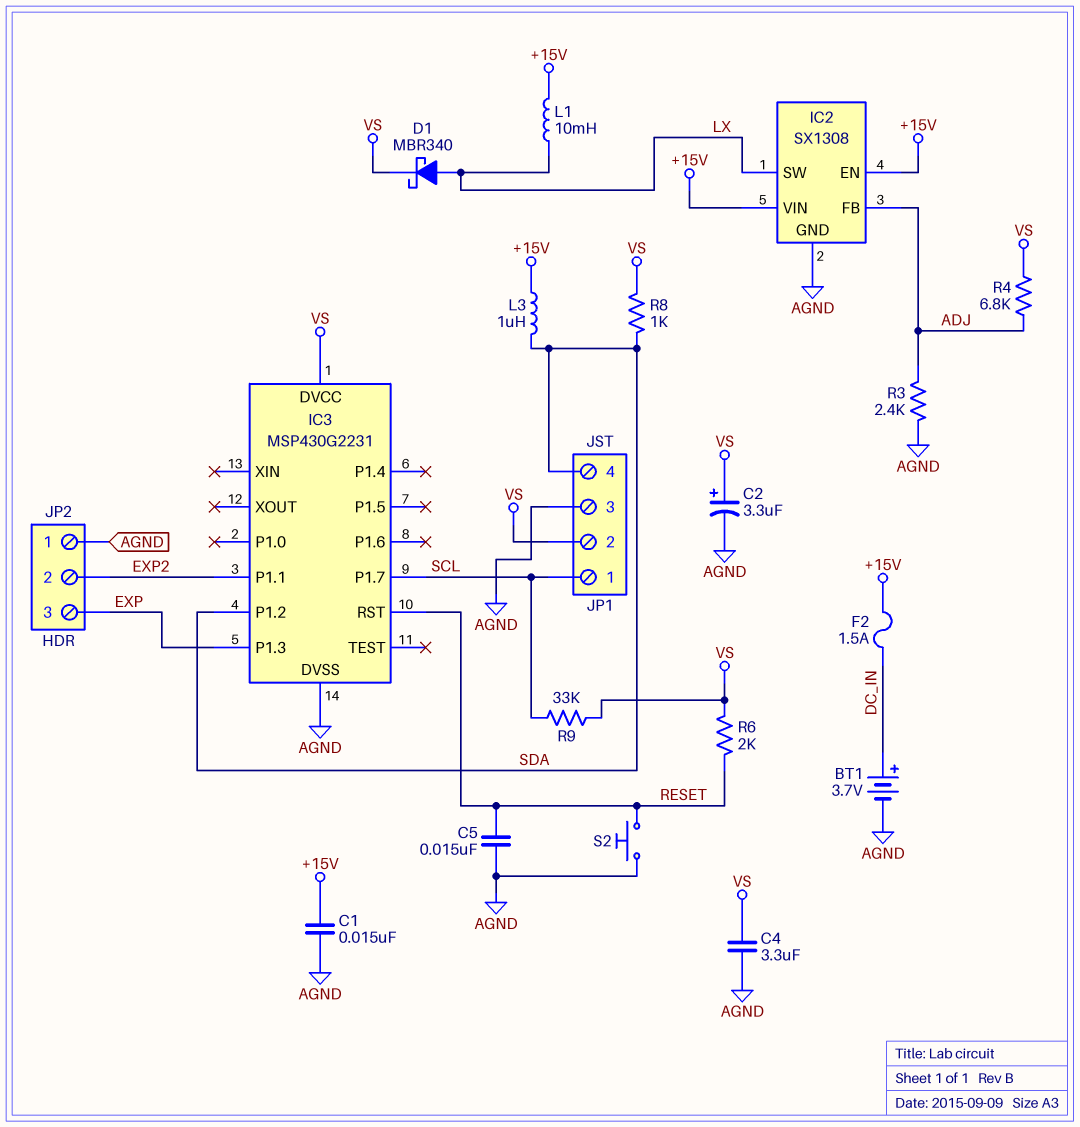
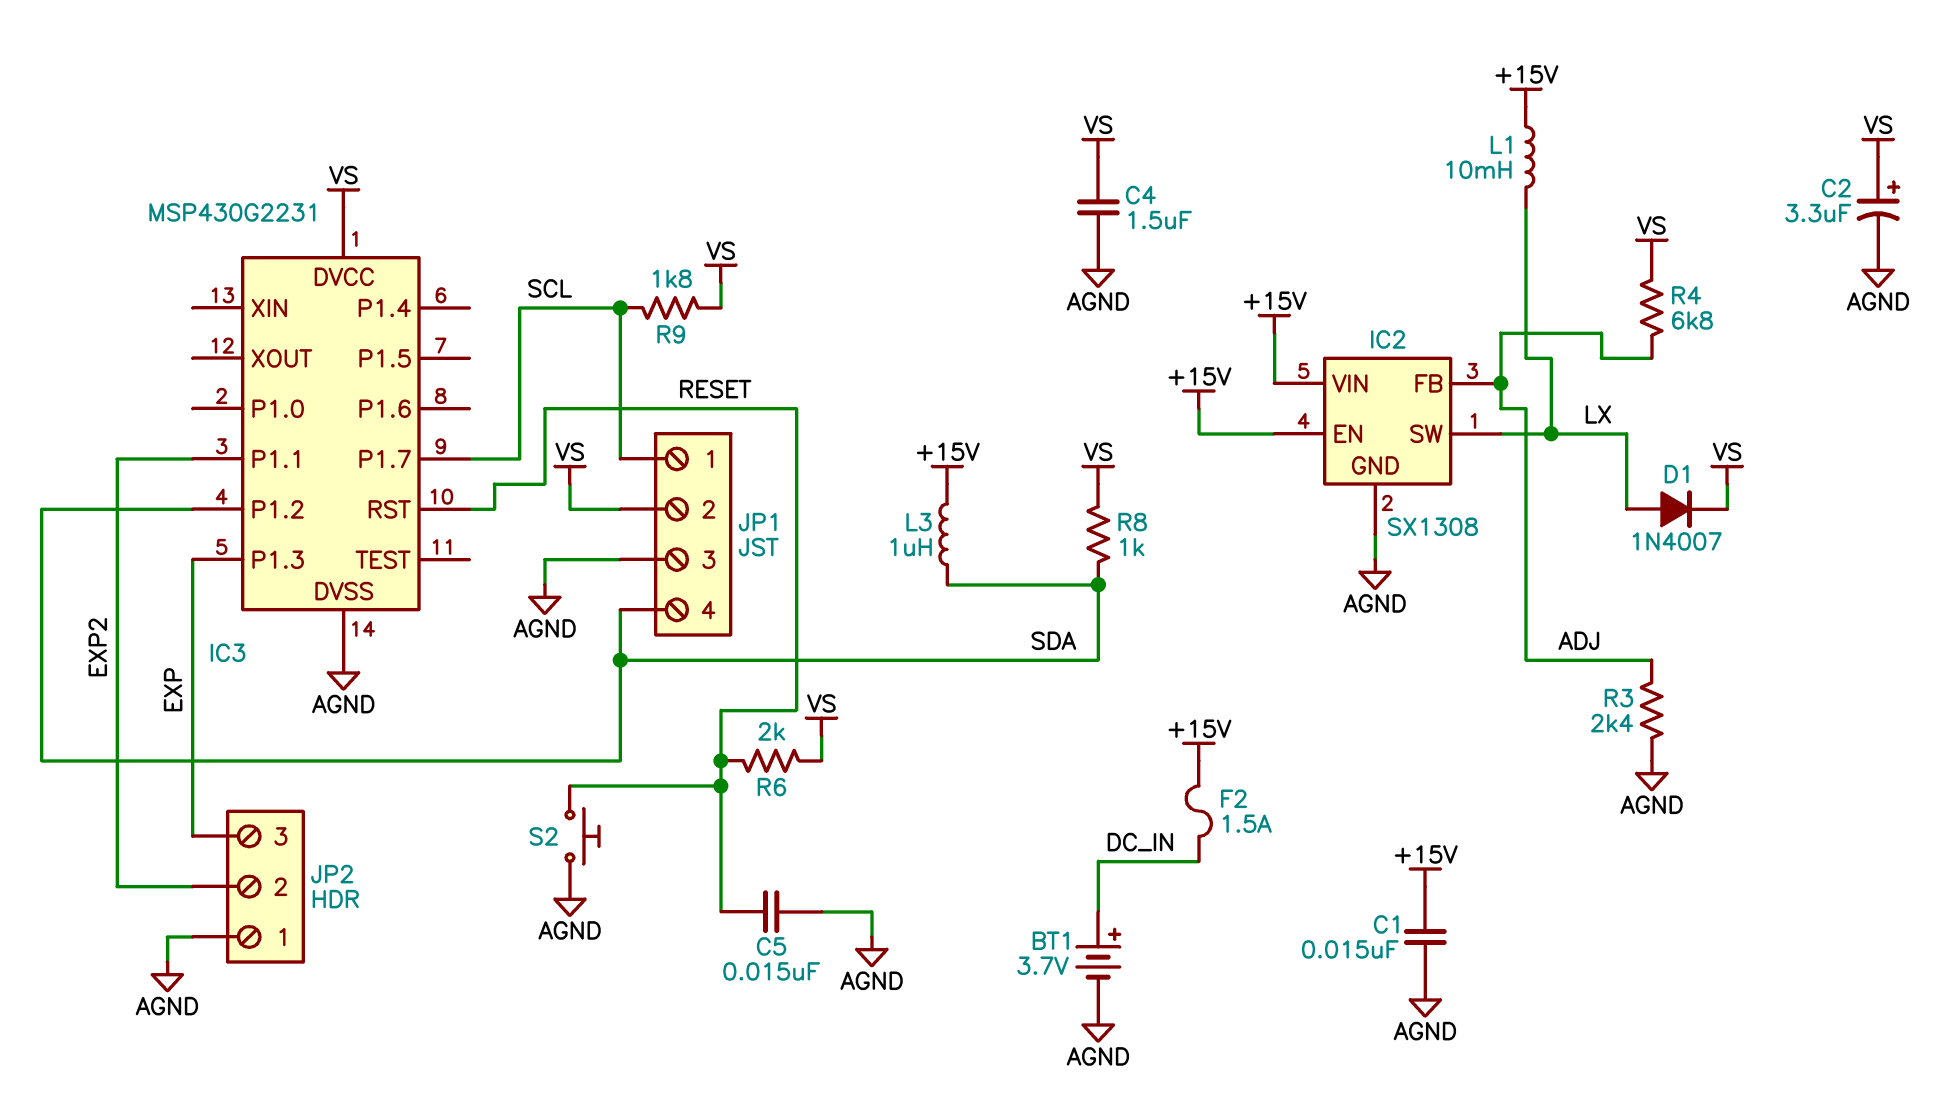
C4: 3.3uF (AGND, VS) -> 1.5uF (AGND, VS)
D1: schottky MBR340 (A LX, K VS) -> diode 1N4007 (A LX, K VS)
R9: 33k (SCL, VS) -> 1.8k (SCL, VS)

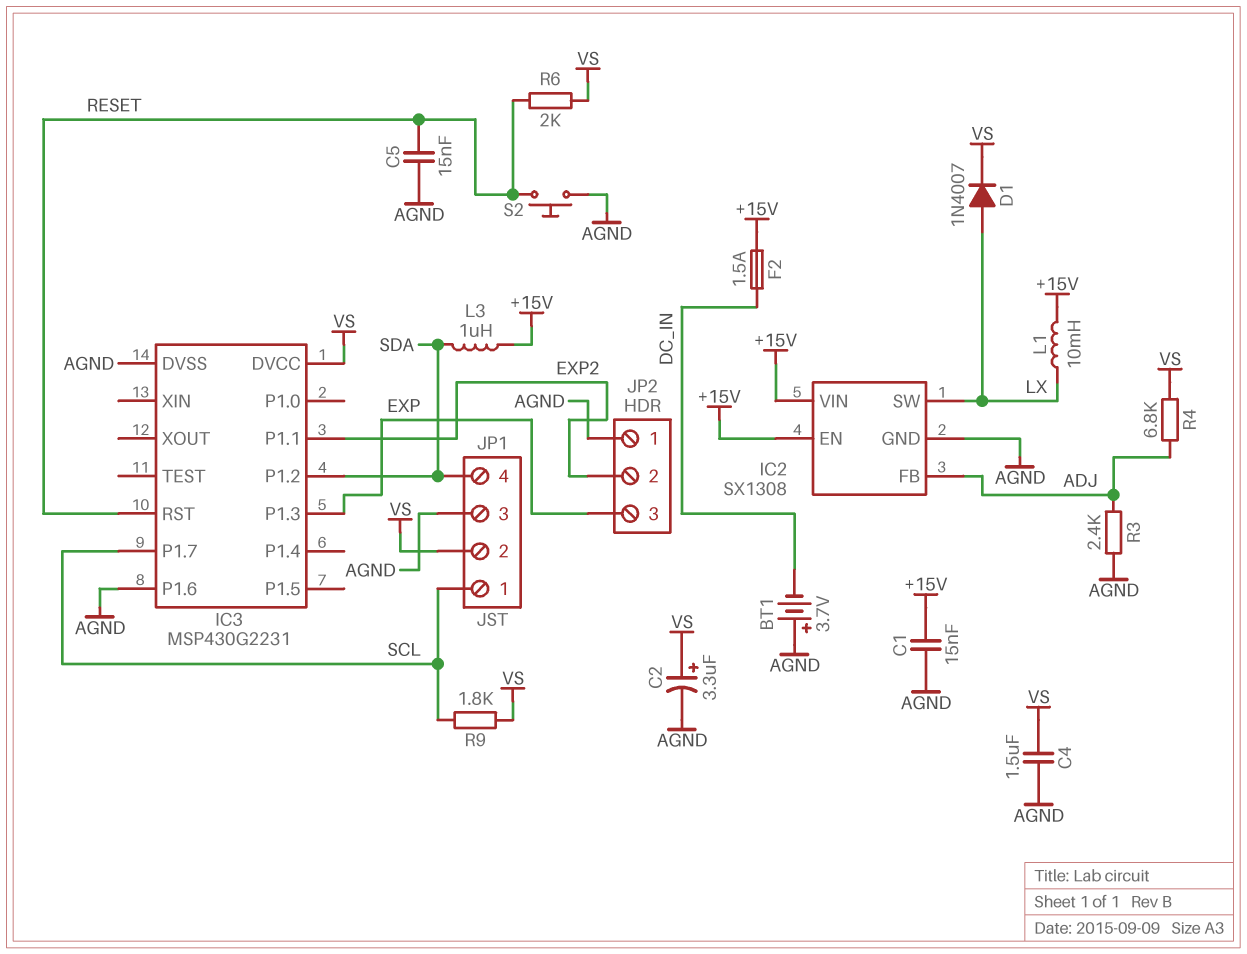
BT1: 3.7V (plus DC_IN, minus AGND) -> 3.7V (plus AGND, minus DC_IN)
IC3 pin P1.6: none -> AGND
R8: 1k (SDA, VS) -> none

